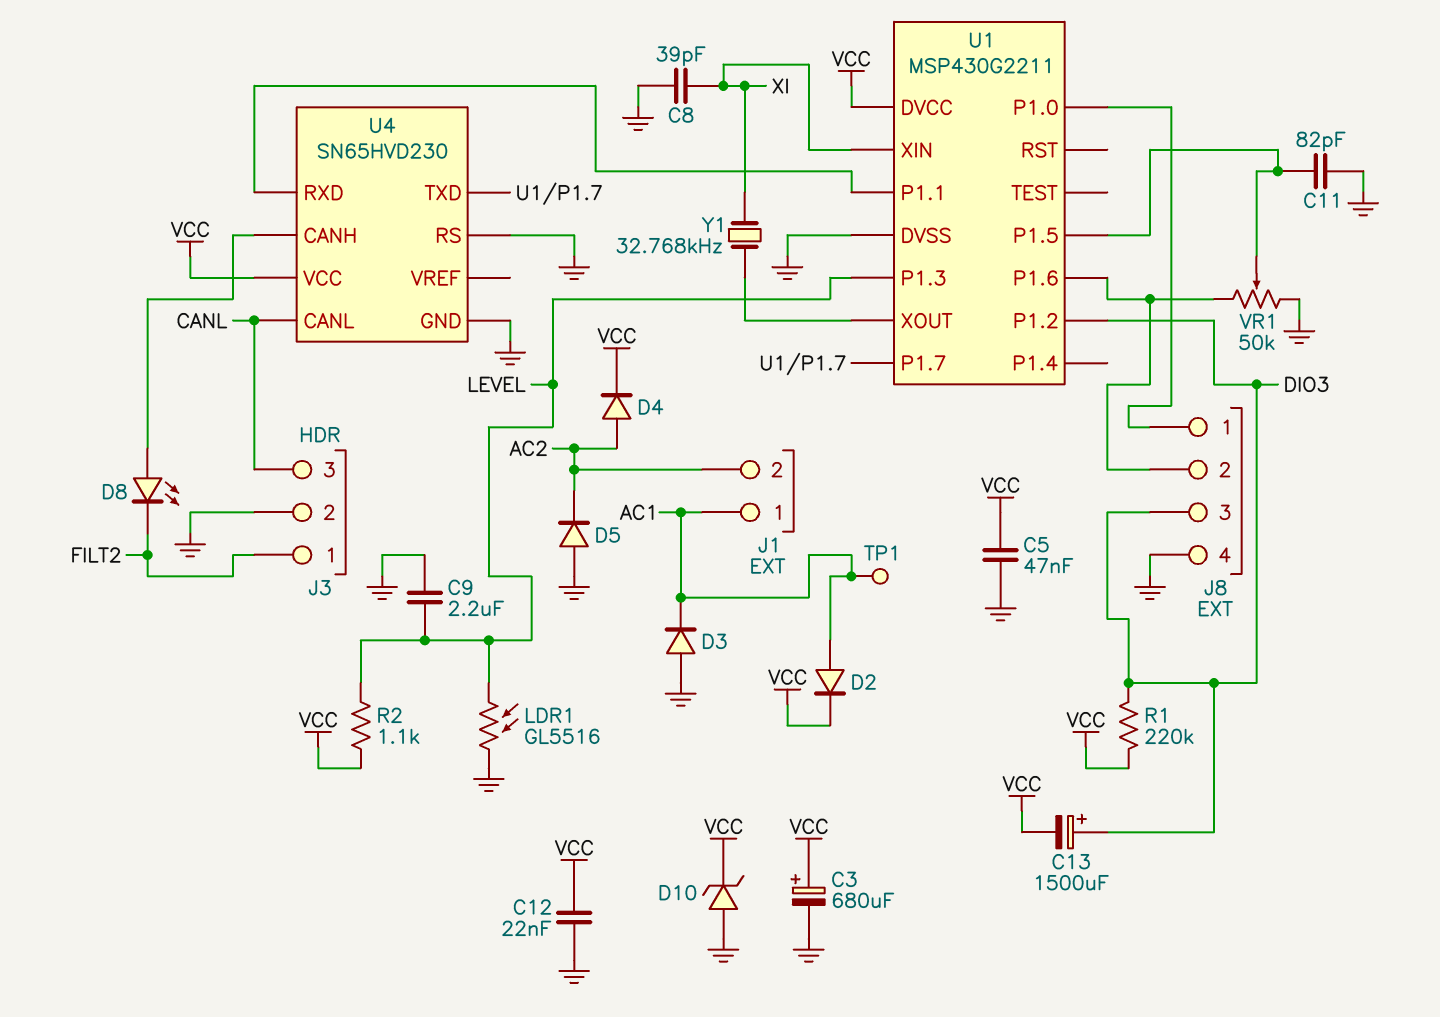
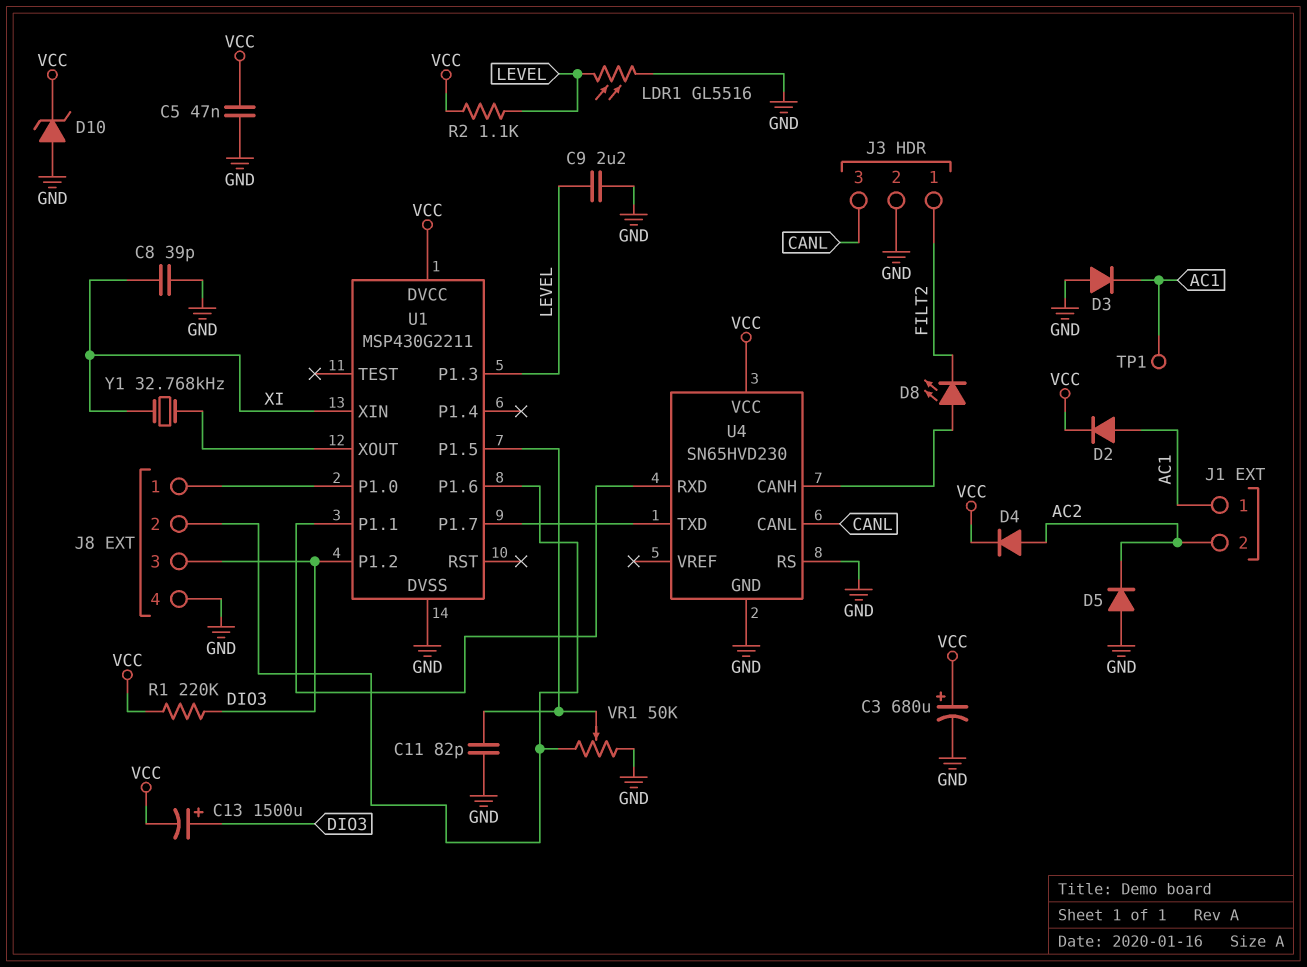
C12: 22nF (GND, VCC) -> none

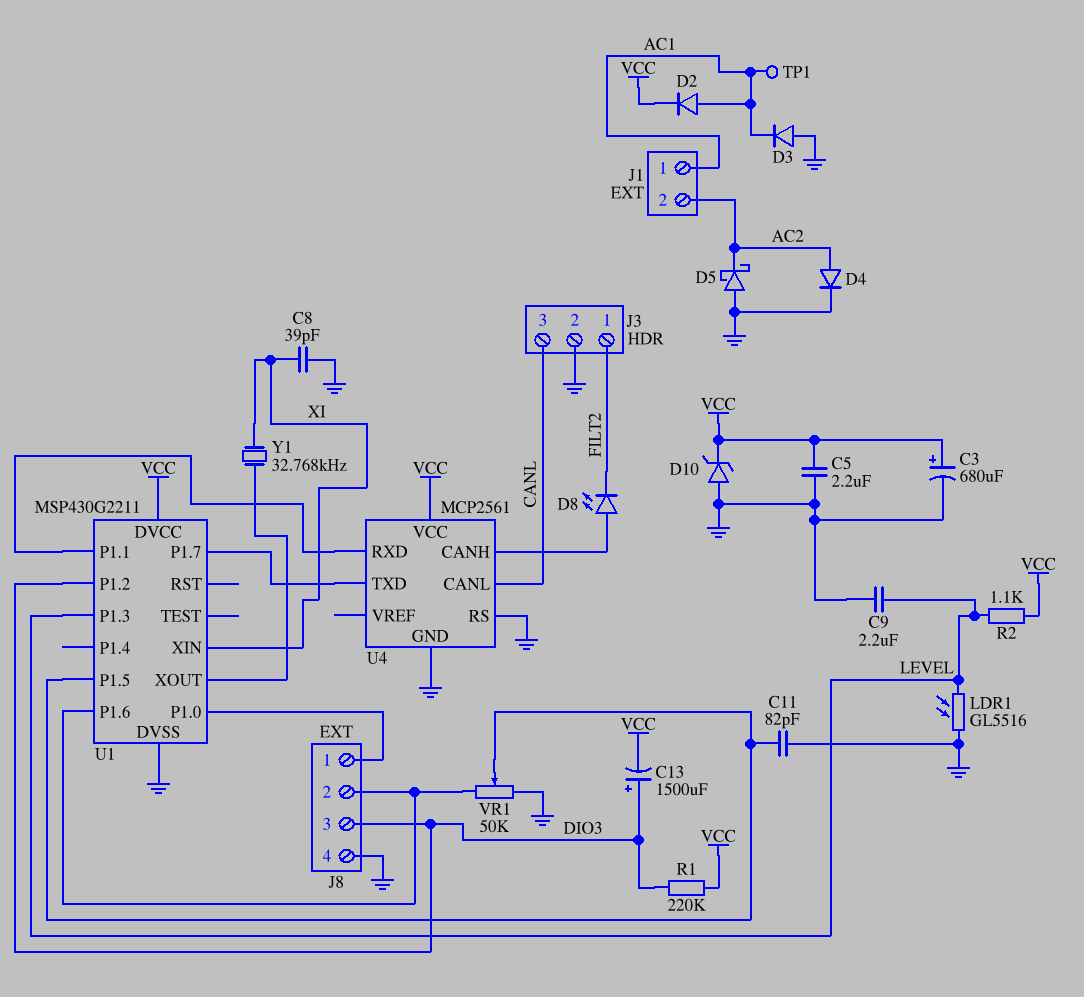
C5: 47nF (GND, VCC) -> 2.2uF (GND, VCC)
D4: diode (A AC2, K VCC) -> diode (A AC2, K GND)
D5: diode (A GND, K AC2) -> schottky (A GND, K AC2)
U4: SN65HVD230 -> MCP2561

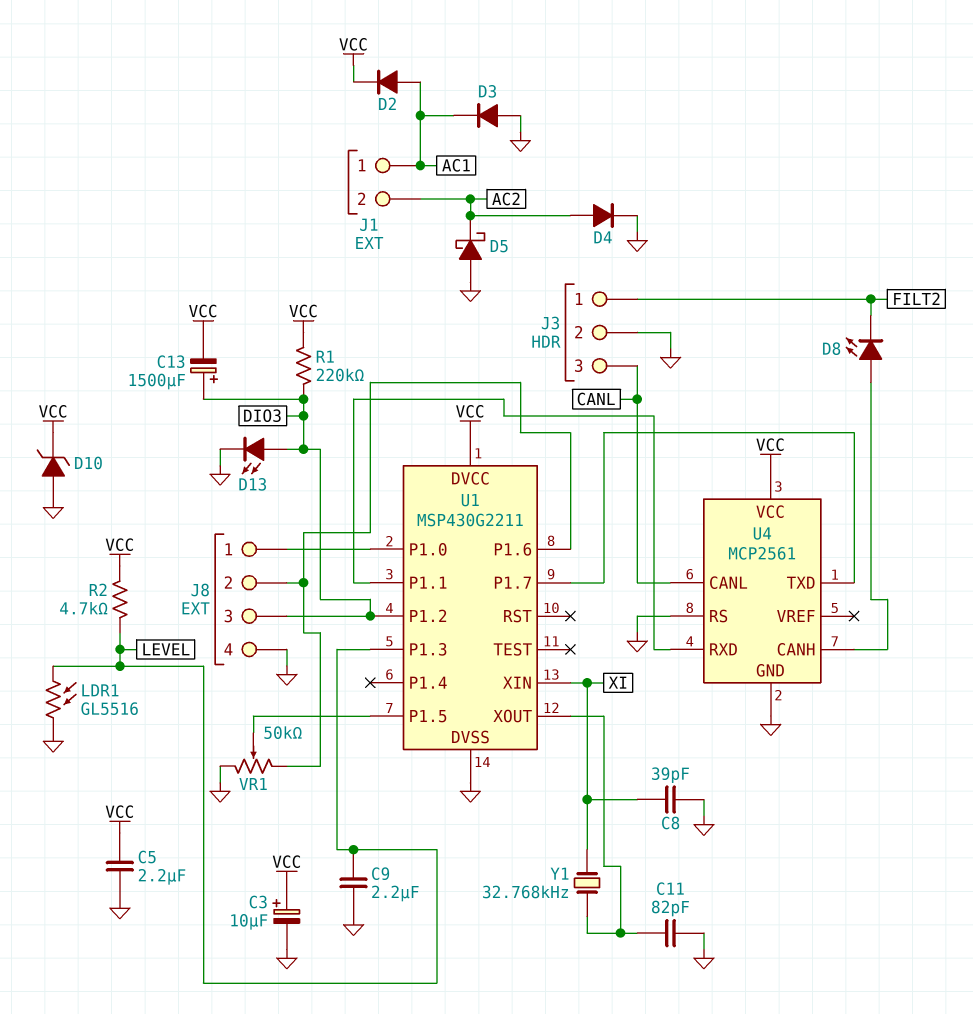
C3: 680uF (plus VCC, minus GND) -> 10uF (plus VCC, minus GND)
C11: 82pF (GND, U1/P1.5) -> 82pF (GND, U1/XOUT)
D13: none -> LED (A DIO3, K GND)
R2: 1.1k (LEVEL, VCC) -> 4.7k (LEVEL, VCC)
TP1: test point (AC1) -> none

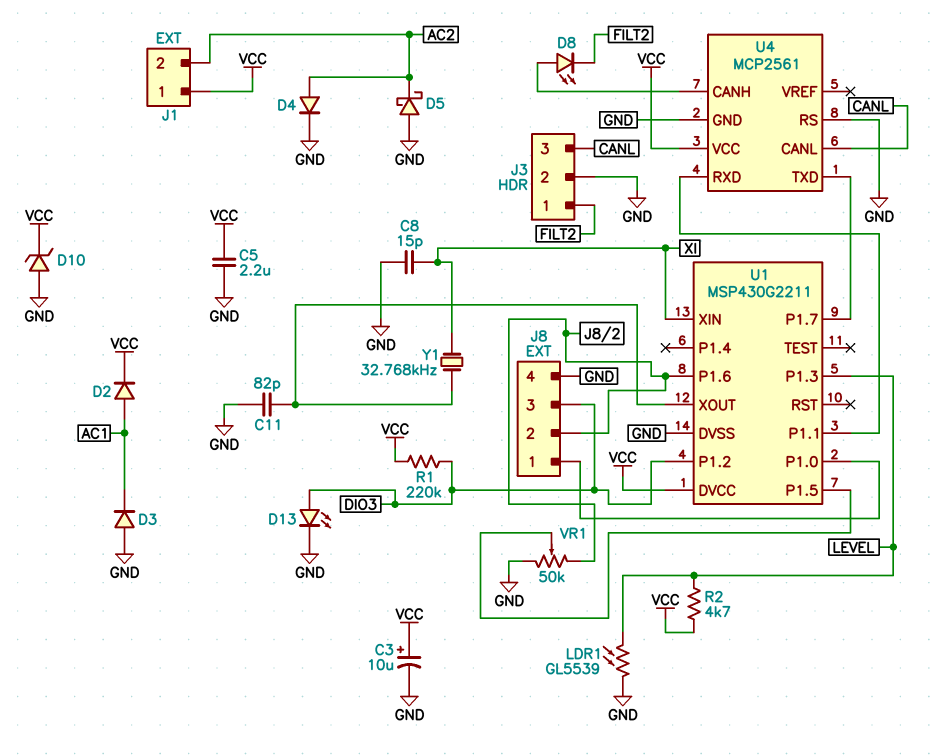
C8: 39pF (GND, XI) -> 15pF (GND, XI)
C9: 2.2uF (GND, LEVEL) -> none
C13: 1500uF (plus DIO3, minus VCC) -> none
J1 pin 1: AC1 -> VCC
LDR1: GL5516 (GND, LEVEL) -> GL5539 (GND, LEVEL)

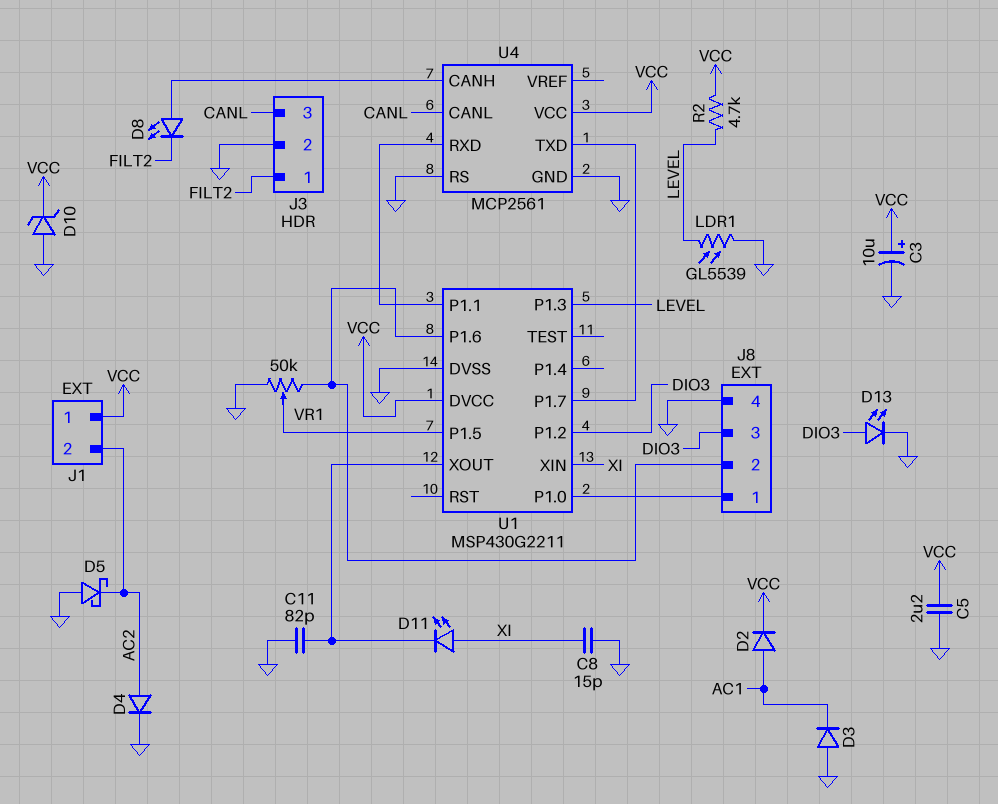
D11: none -> LED (A XI, K U1/XOUT)
R1: 220k (DIO3, VCC) -> none
Y1: 32.768kHz (U1/XOUT, XI) -> none

